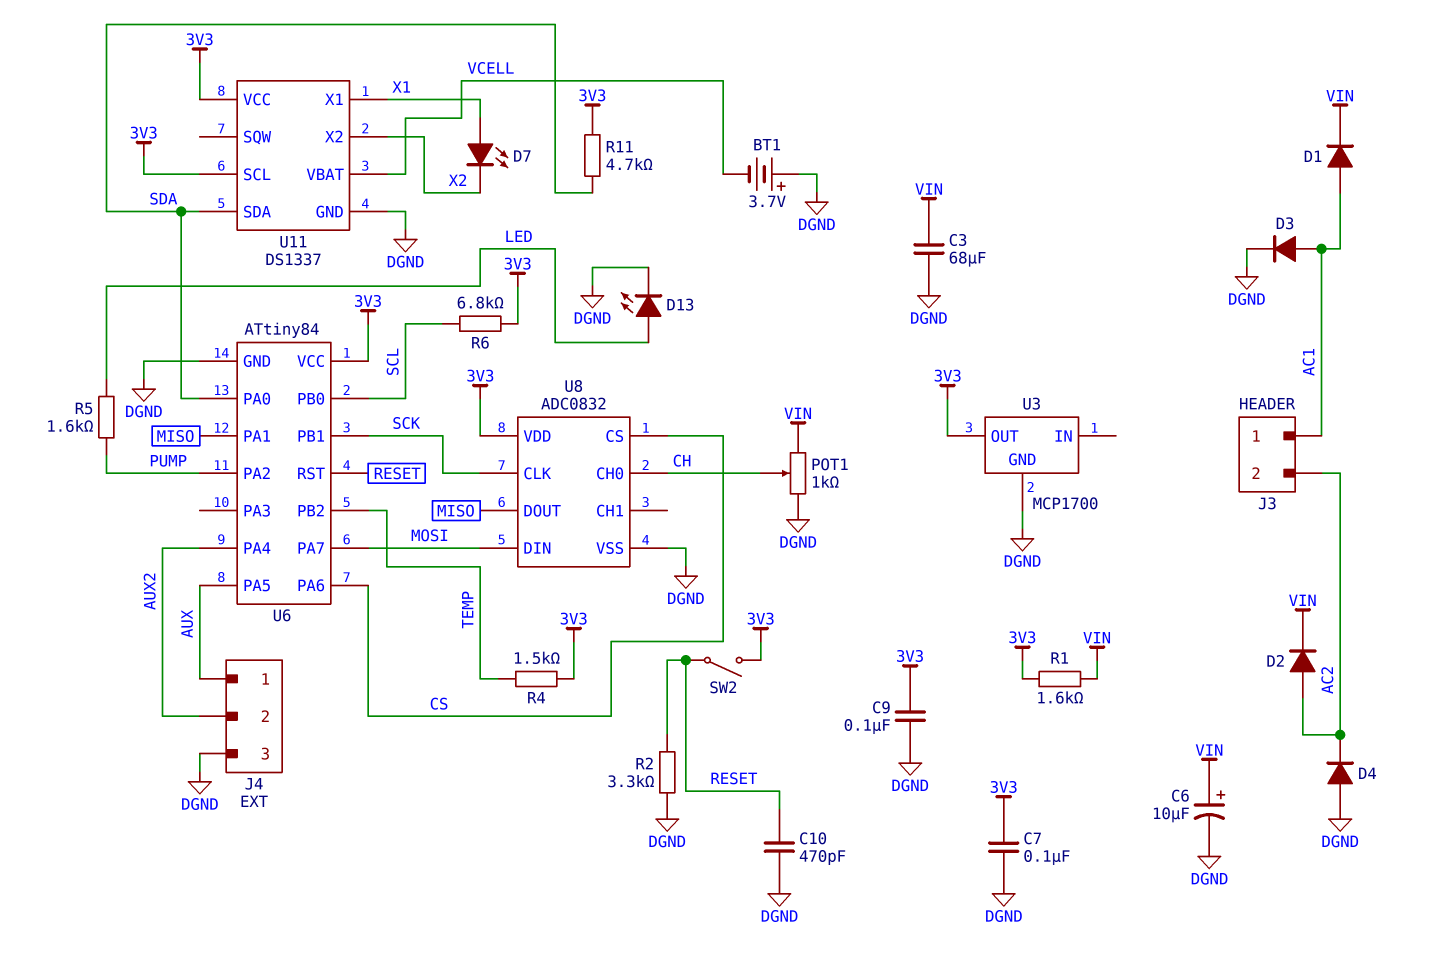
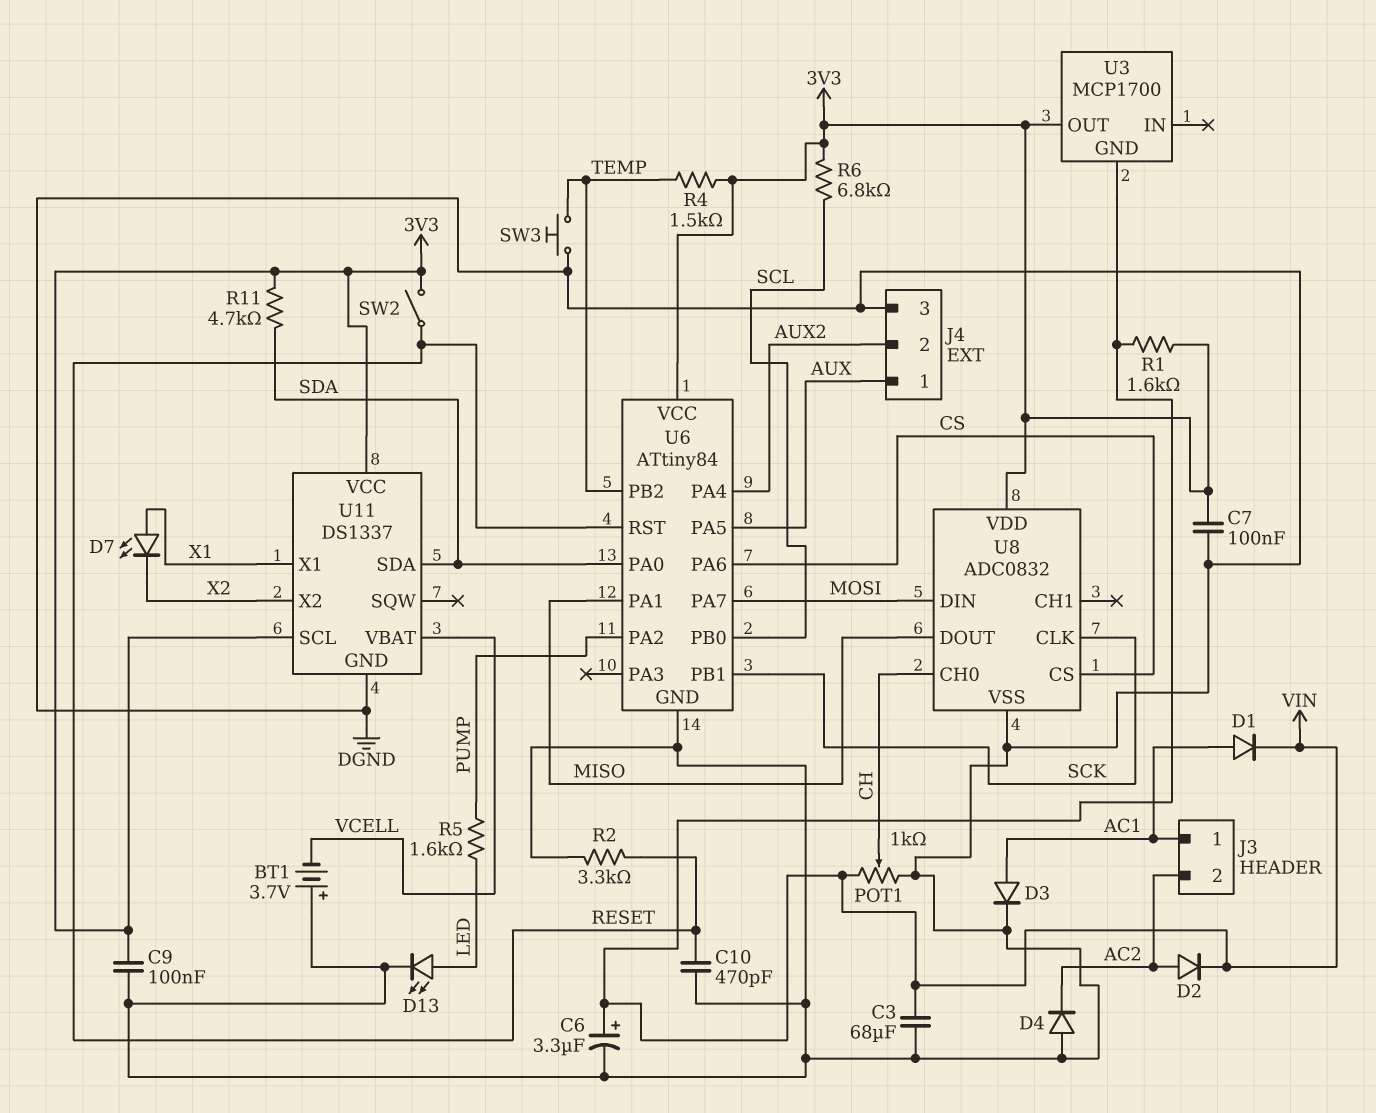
C6: 10uF (plus VIN, minus DGND) -> 3.3uF (plus VIN, minus DGND)
SW3: none -> button (DGND, TEMP)
U3 pin GND: DGND -> VIN

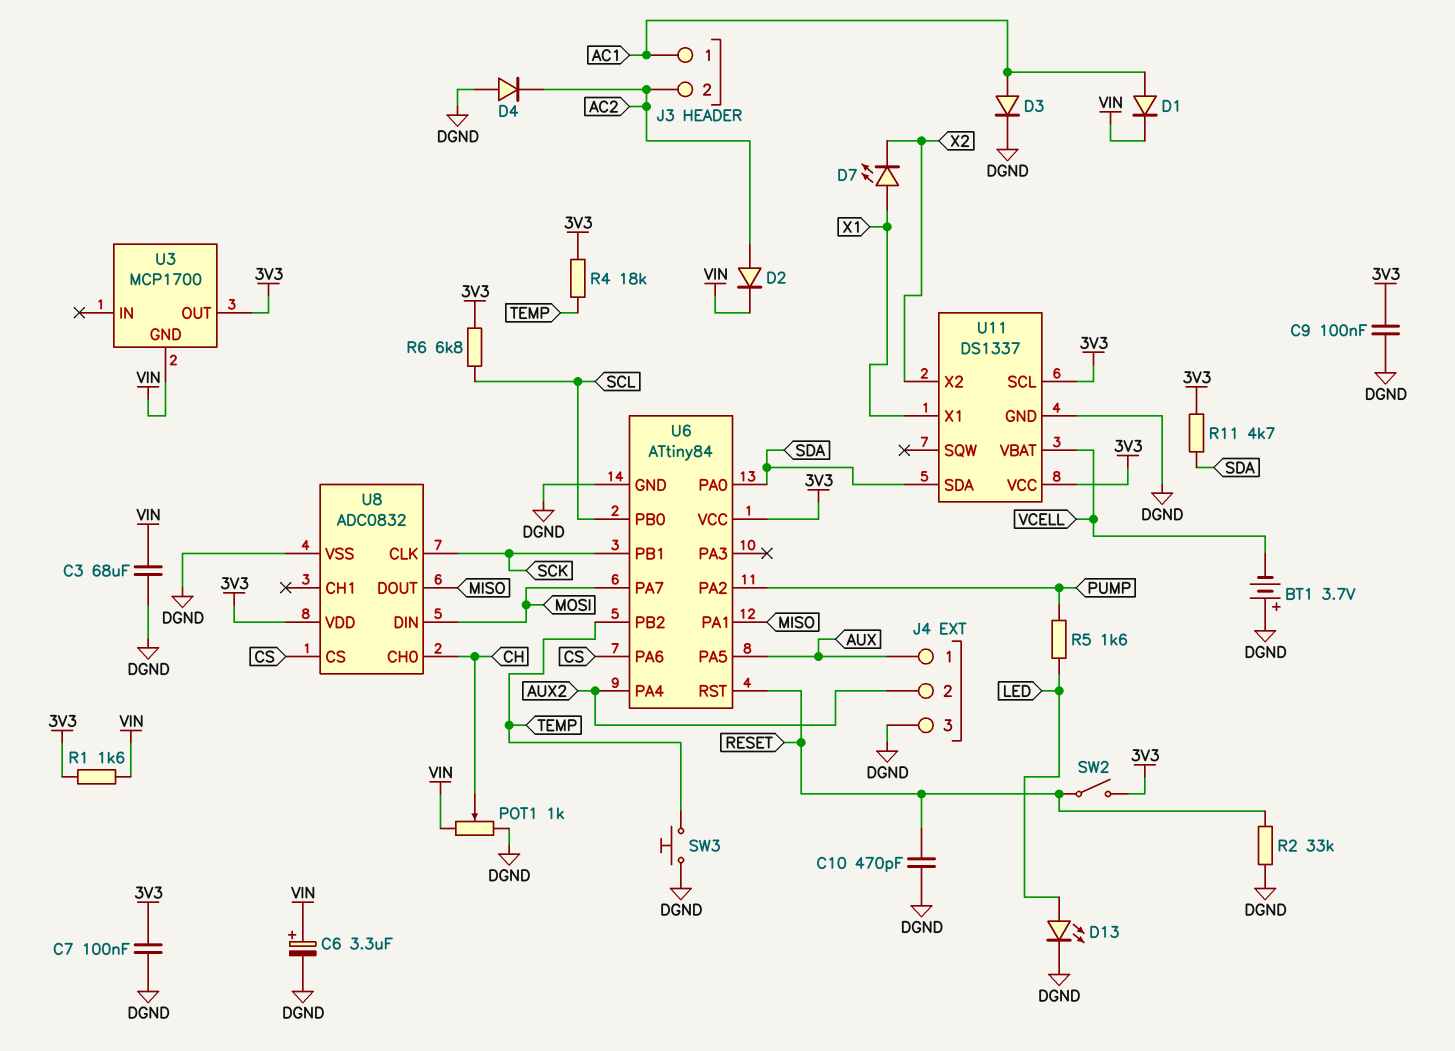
R2: 3.3k (DGND, RESET) -> 33k (DGND, RESET)
R4: 1.5k (3V3, TEMP) -> 18k (3V3, TEMP)

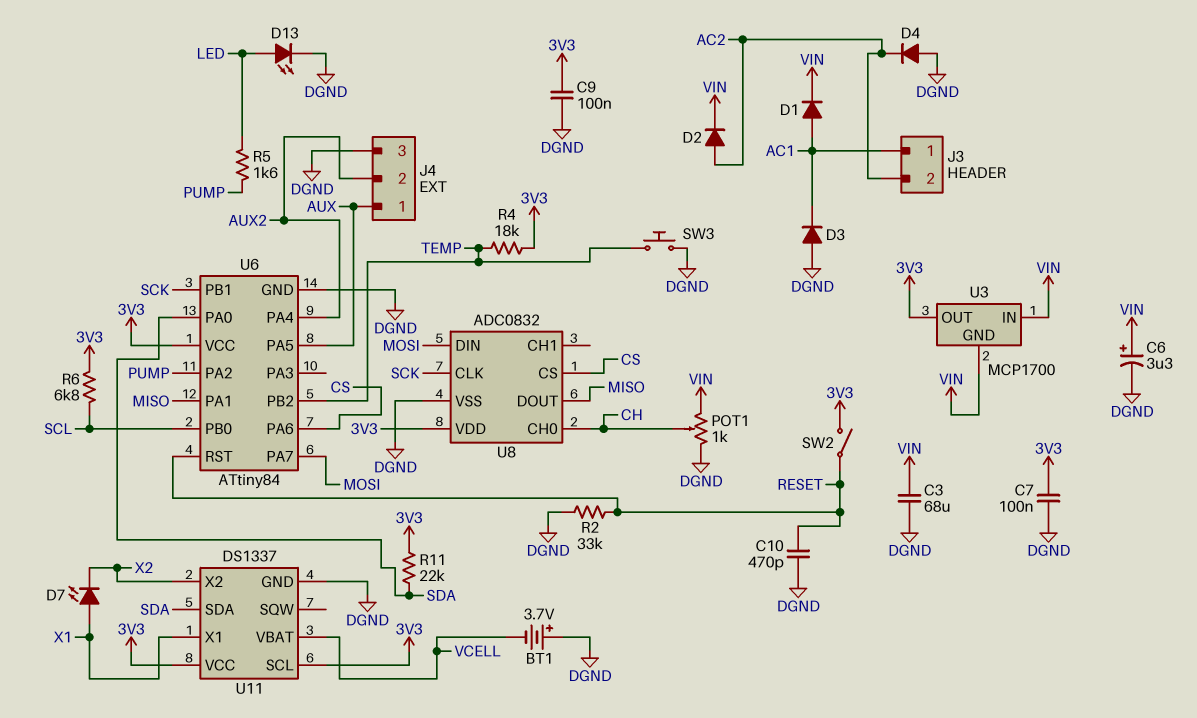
D3: diode (A AC1, K DGND) -> diode (A DGND, K AC1)
R1: 1.6k (3V3, VIN) -> none
R11: 4.7k (3V3, SDA) -> 22k (3V3, SDA)
U3 pin IN: none -> VIN

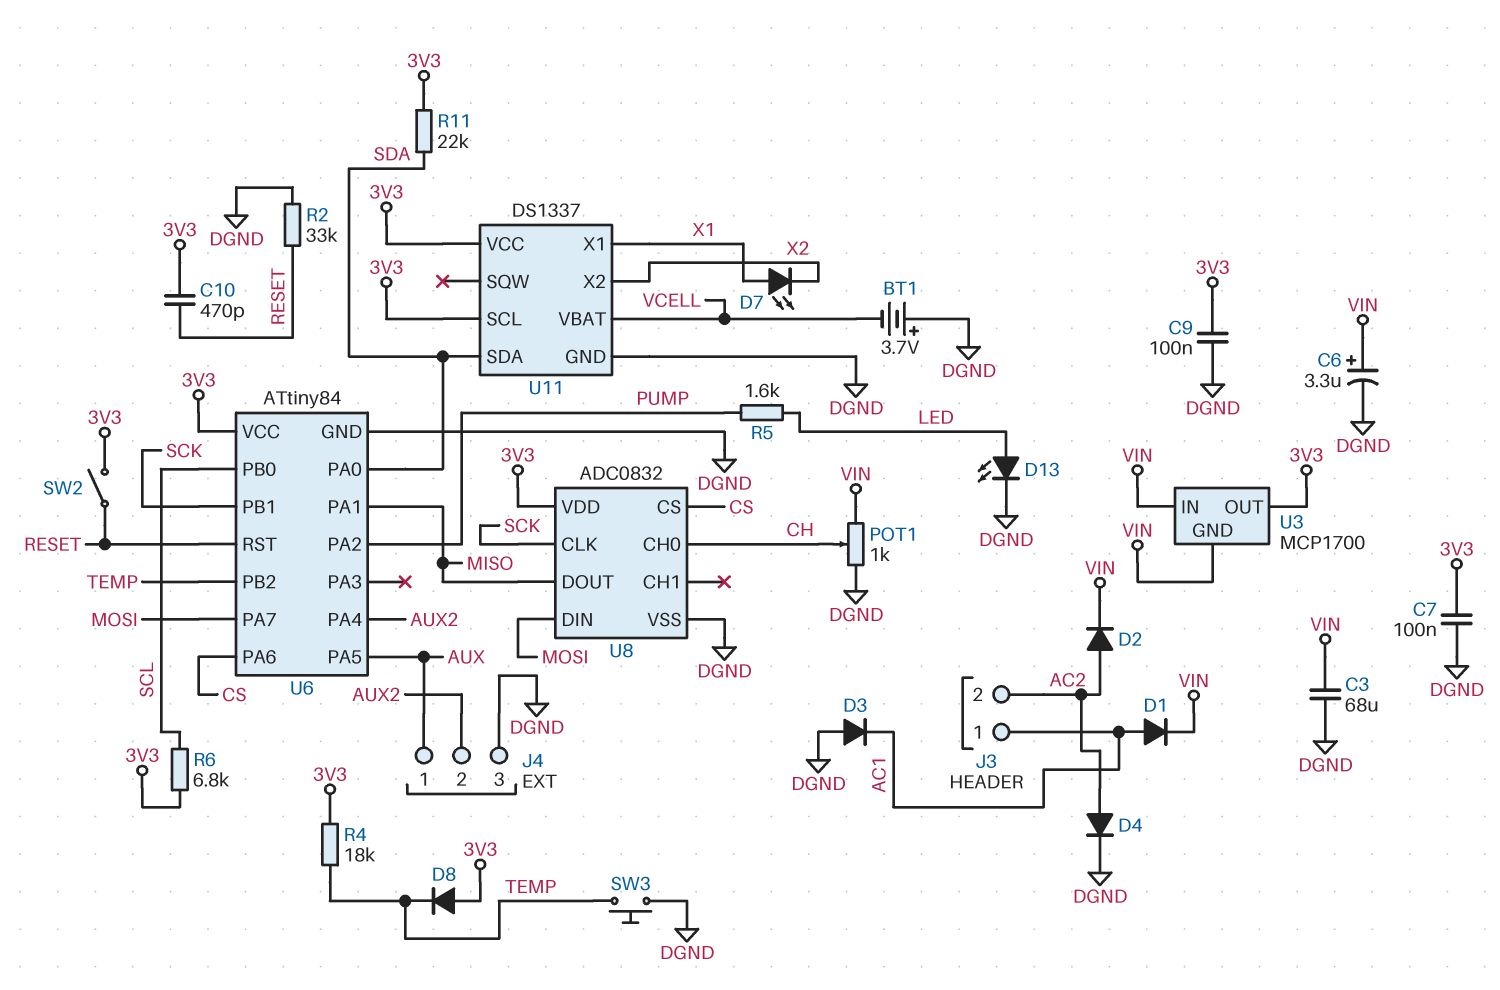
C10: 470pF (DGND, RESET) -> 470pF (3V3, RESET)
D4: diode (A DGND, K AC2) -> diode (A AC2, K DGND)
D8: none -> diode (A 3V3, K TEMP)

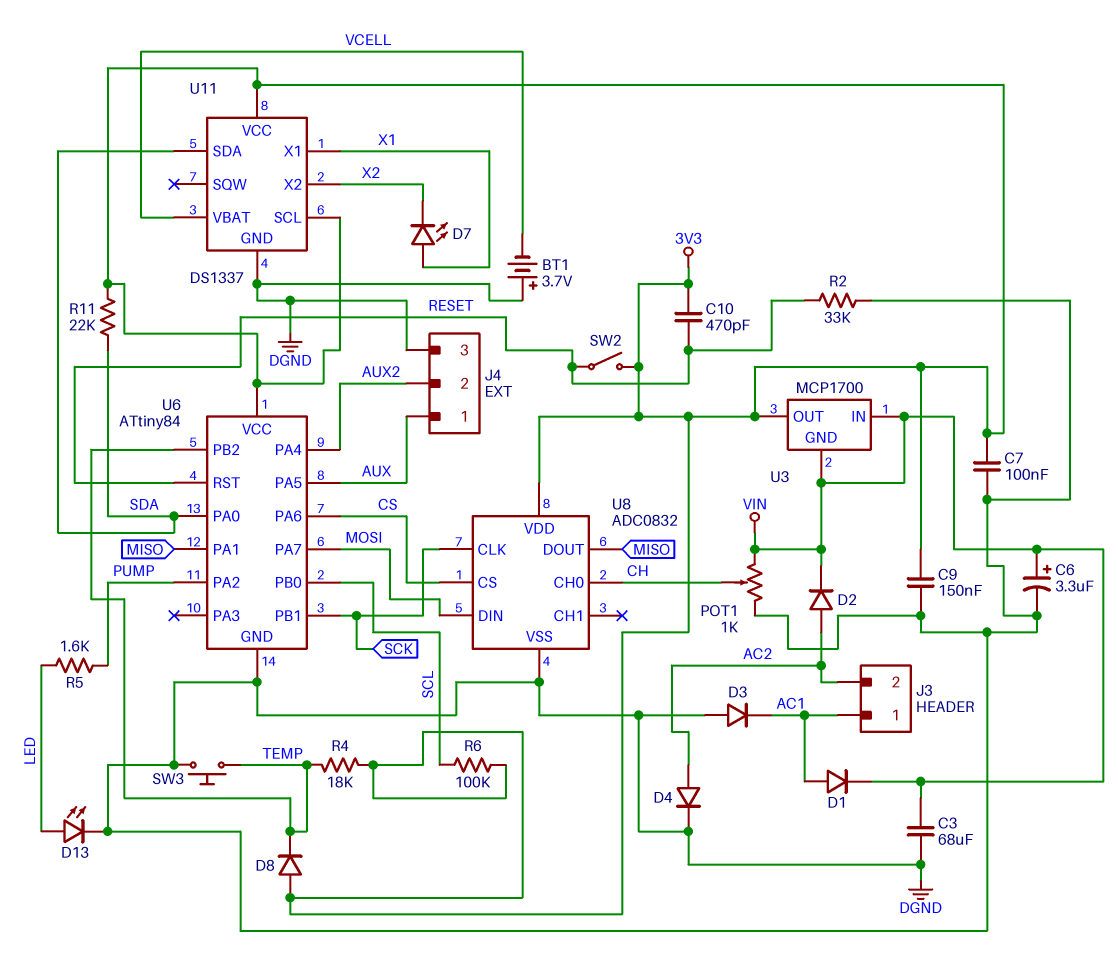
C9: 100nF (3V3, DGND) -> 150nF (3V3, DGND)
R6: 6.8k (3V3, SCL) -> 100k (3V3, SCL)

